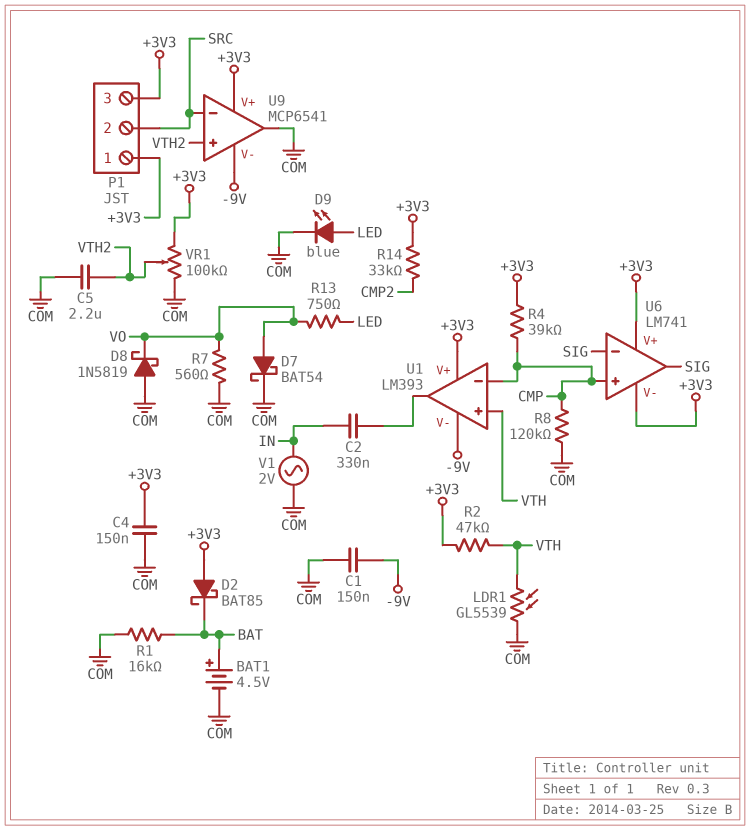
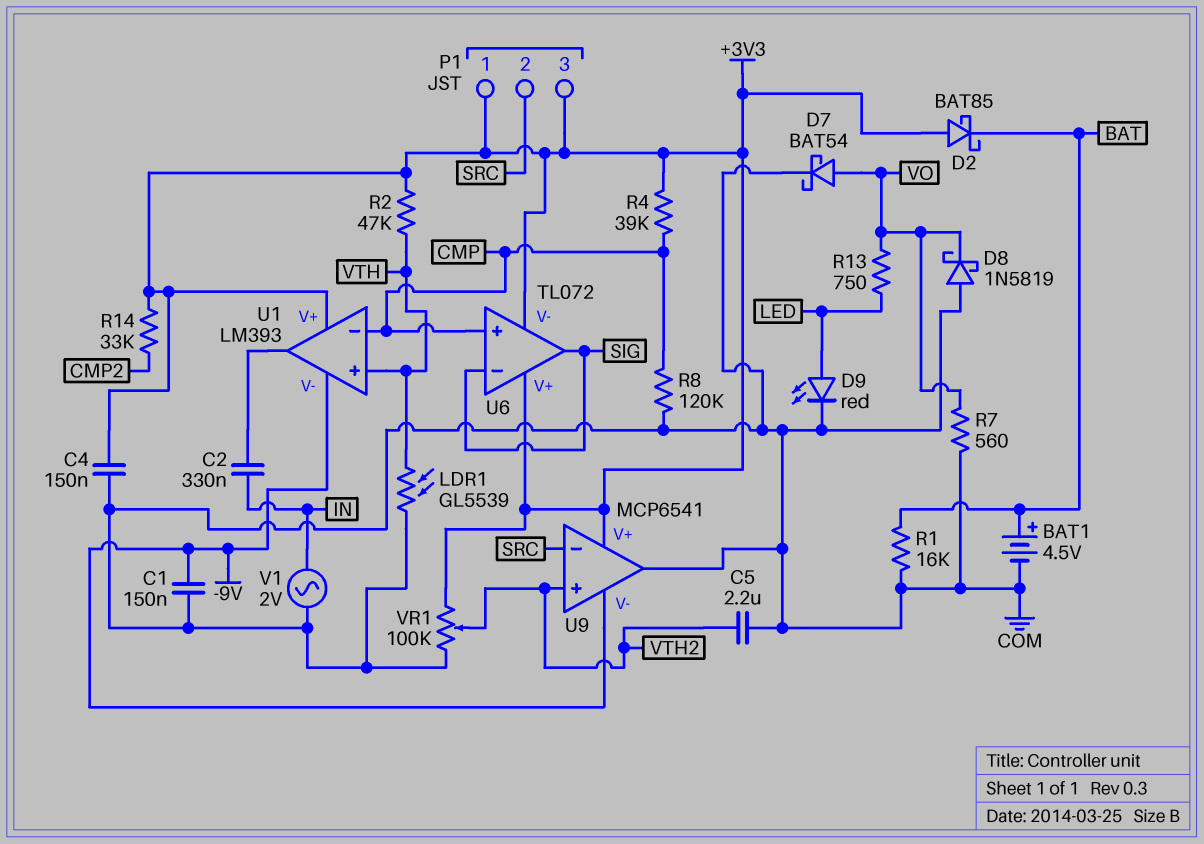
D9: LED blue (A LED, K COM) -> LED red (A LED, K COM)
U6: LM741 -> TL072

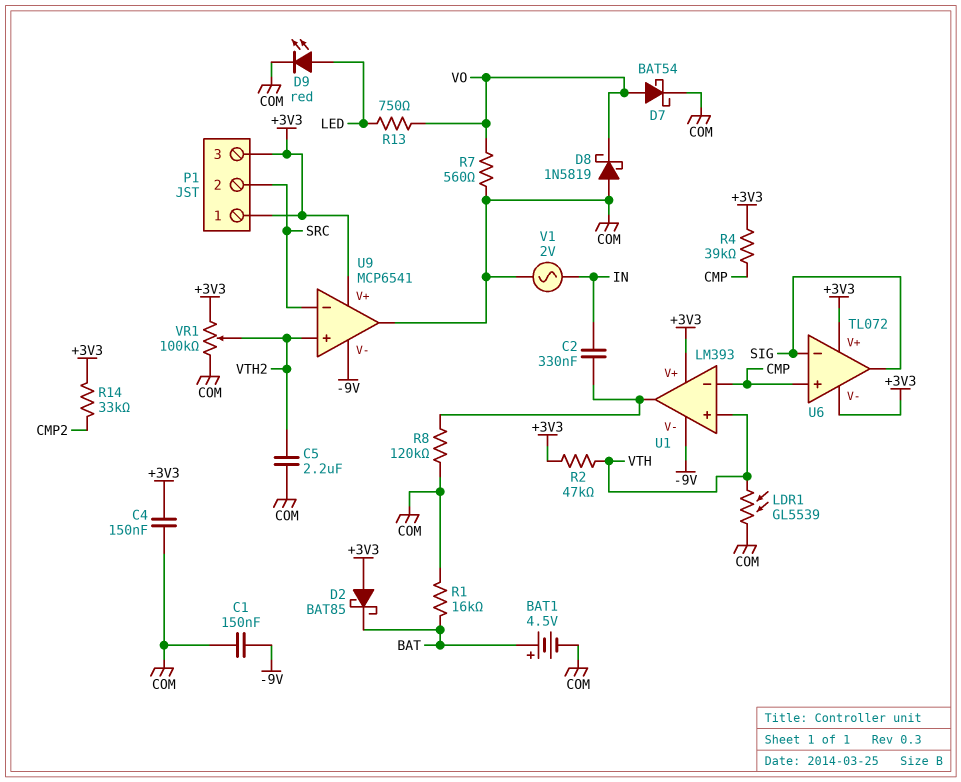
R8: 120k (CMP, COM) -> 120k (COM, U1/out)

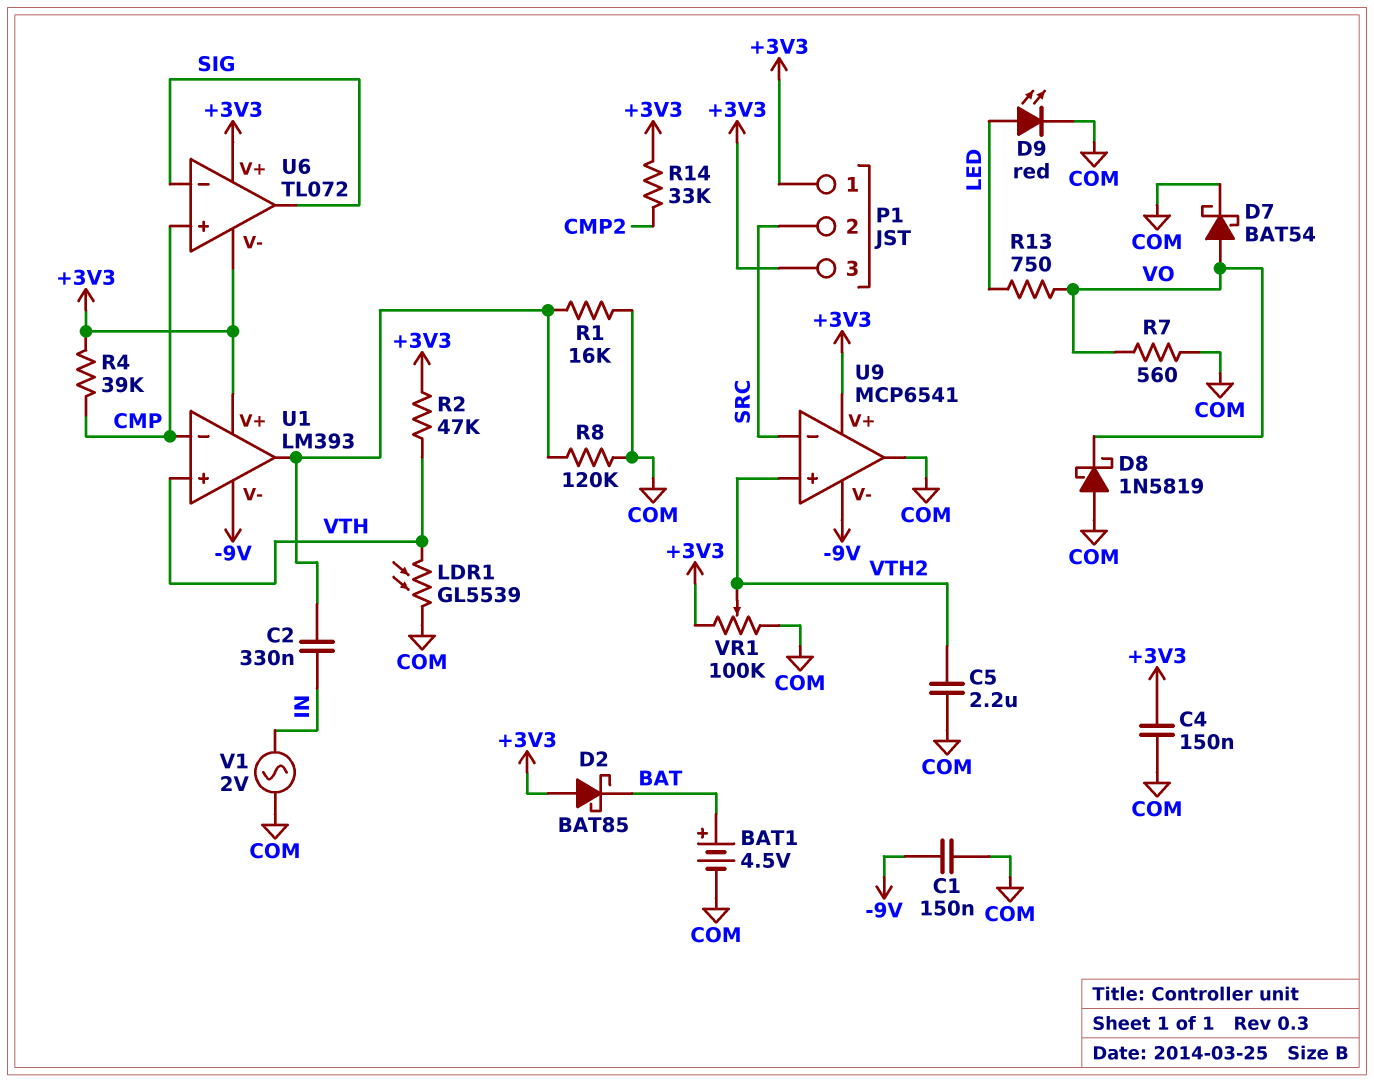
R1: 16k (BAT, COM) -> 16k (COM, U1/out)

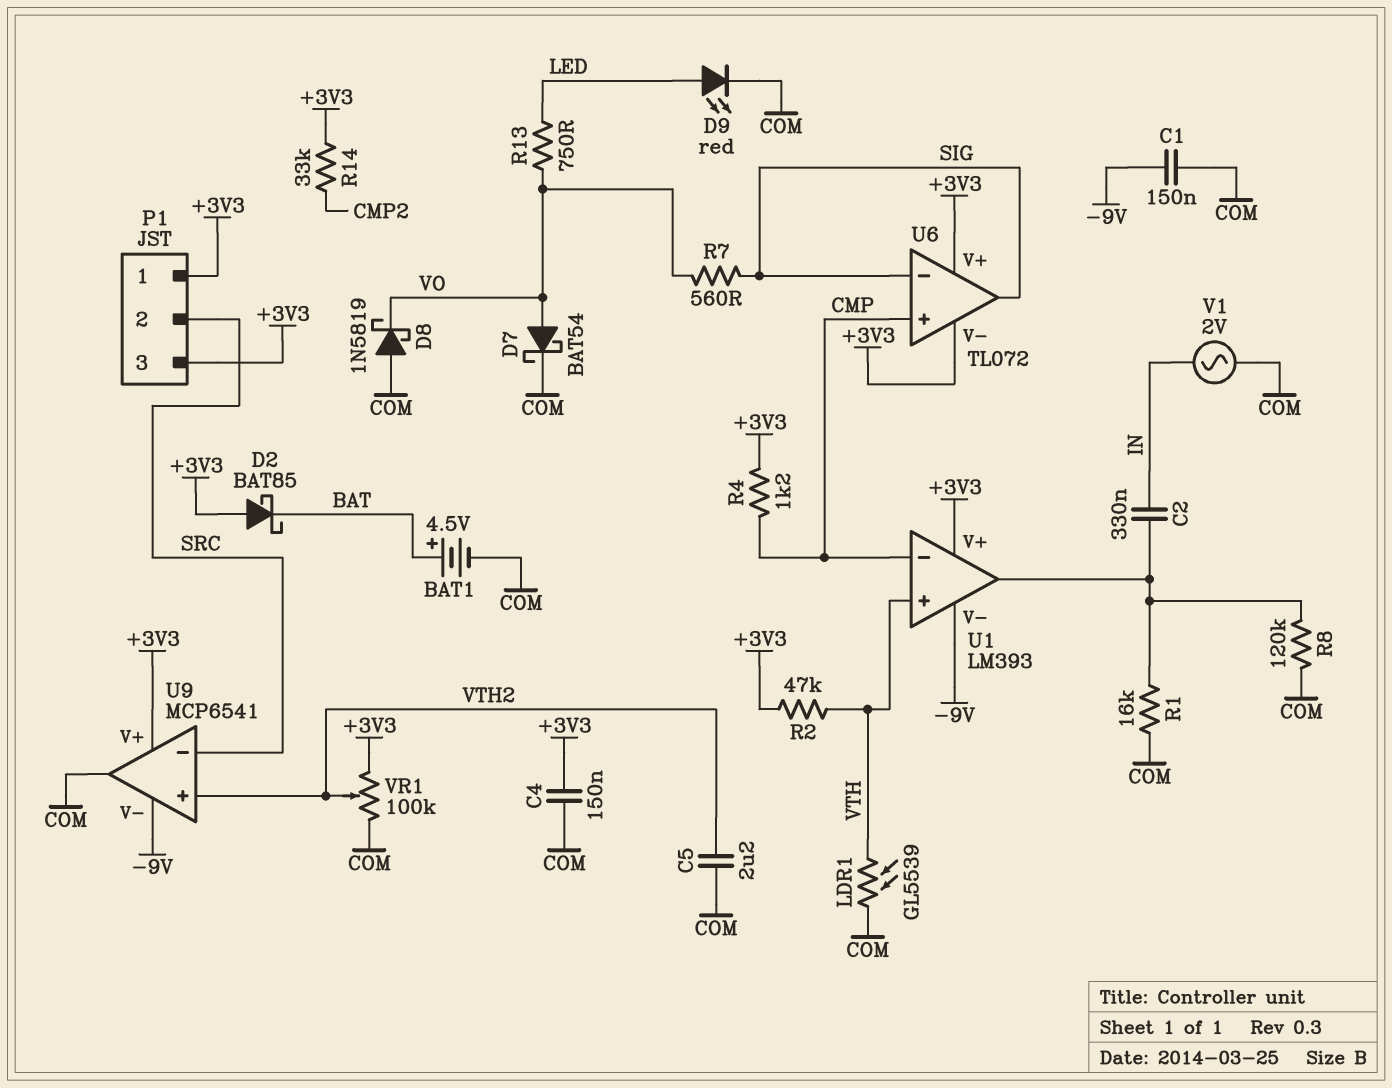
R4: 39k (+3V3, CMP) -> 1.2k (+3V3, CMP)
R7: 560 (COM, VO) -> 560 (SIG, VO)

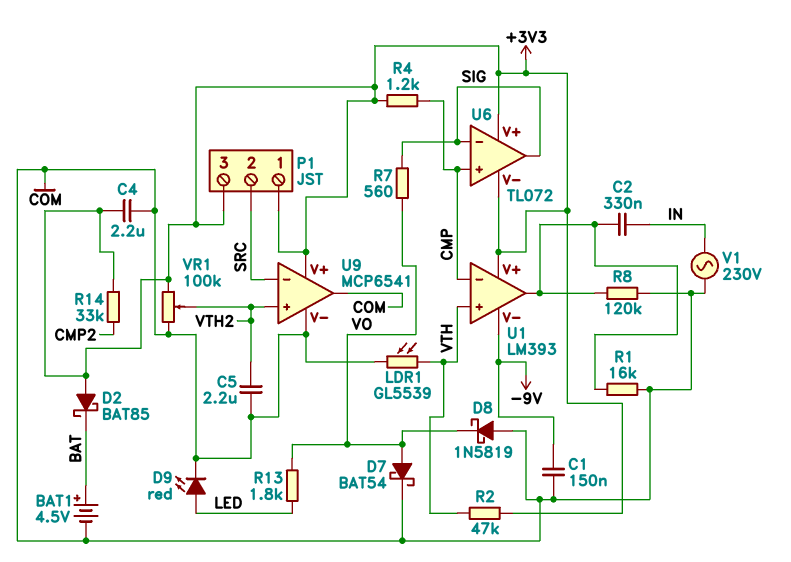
C4: 150nF (+3V3, COM) -> 2.2uF (+3V3, COM)
R13: 750 (LED, VO) -> 1.8k (LED, VO)
U9 pin V-: -9V -> COM
V1: AC 2V (COM, IN) -> AC 230V (COM, IN)

